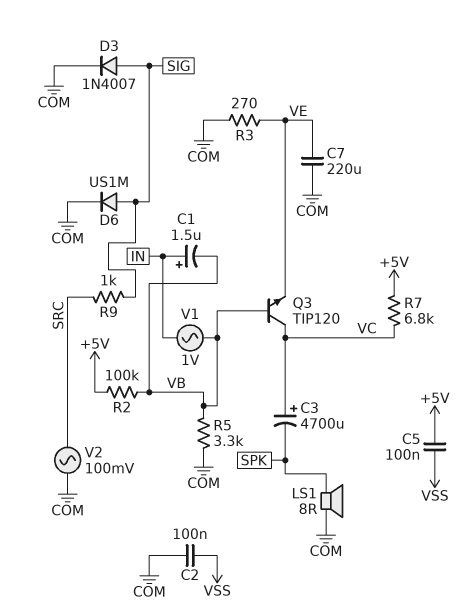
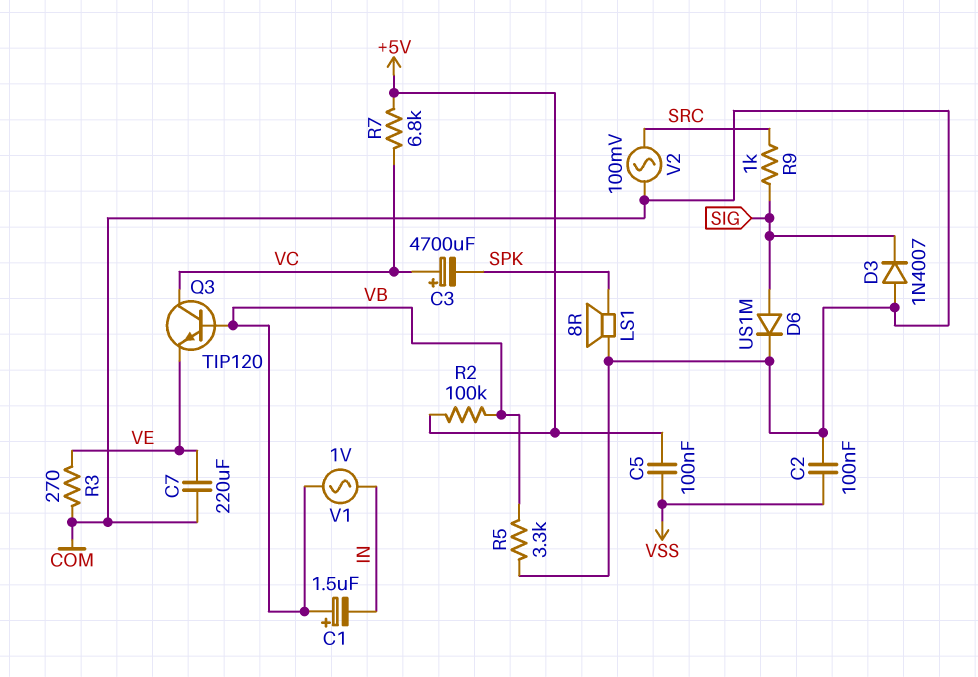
C1: 1.5uF (plus IN, minus VB) -> 1.5uF (plus VB, minus IN)
D3: diode 1N4007 (A SIG, K COM) -> diode 1N4007 (A COM, K SIG)

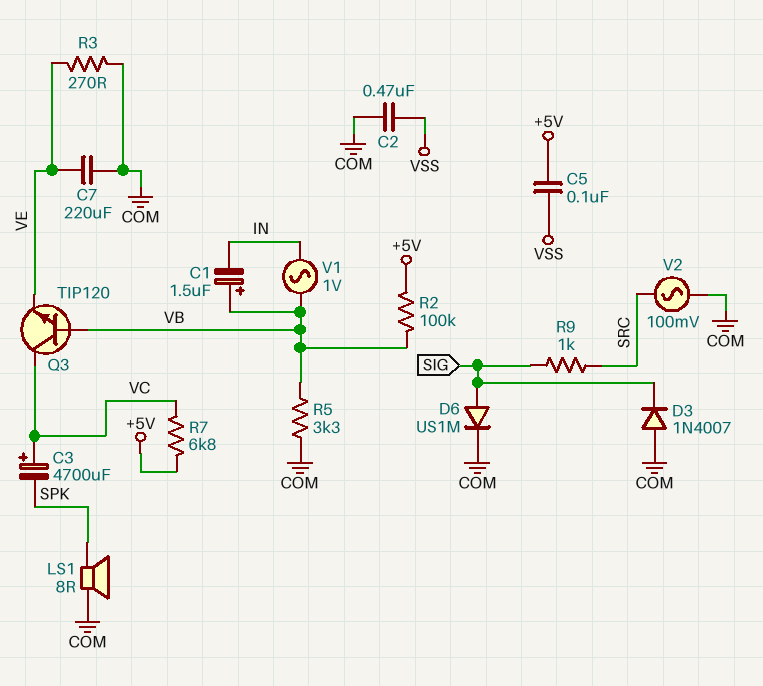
C2: 100nF (COM, VSS) -> 470nF (COM, VSS)

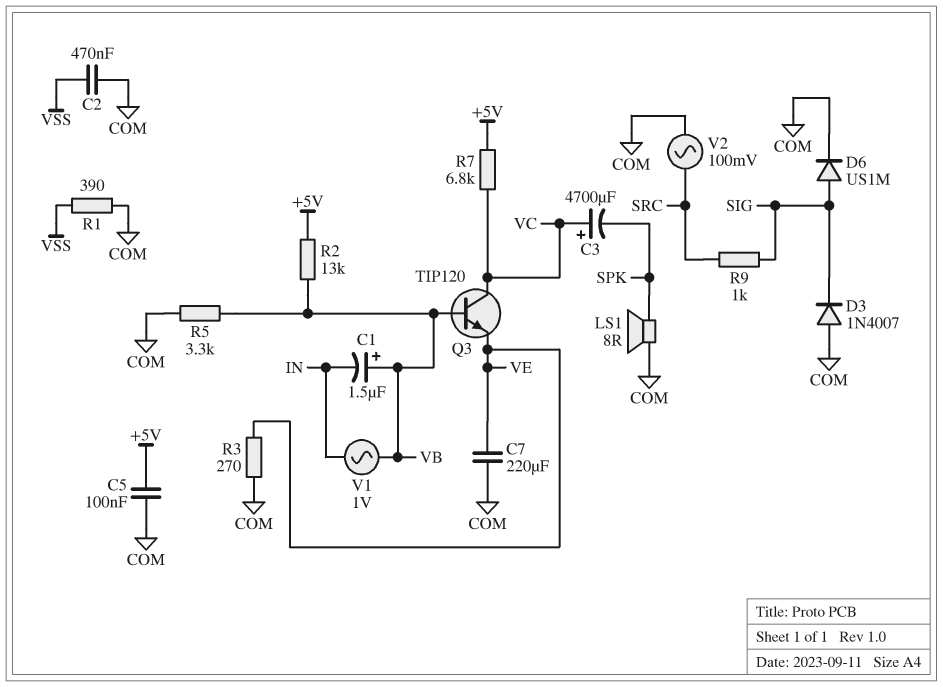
C5: 100nF (+5V, VSS) -> 100nF (+5V, COM)
R1: none -> 390 (COM, VSS)
R2: 100k (+5V, VB) -> 13k (+5V, VB)

